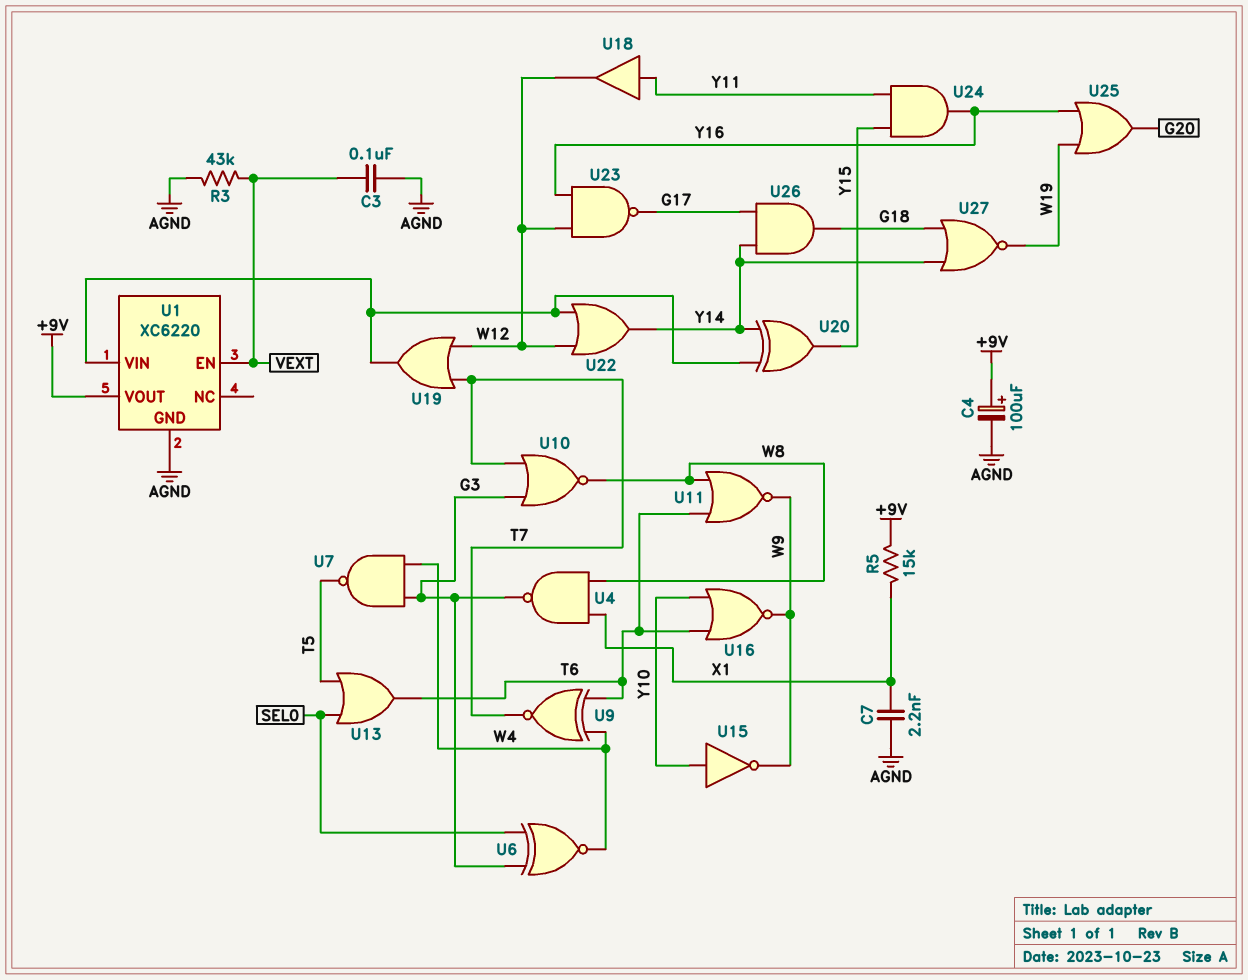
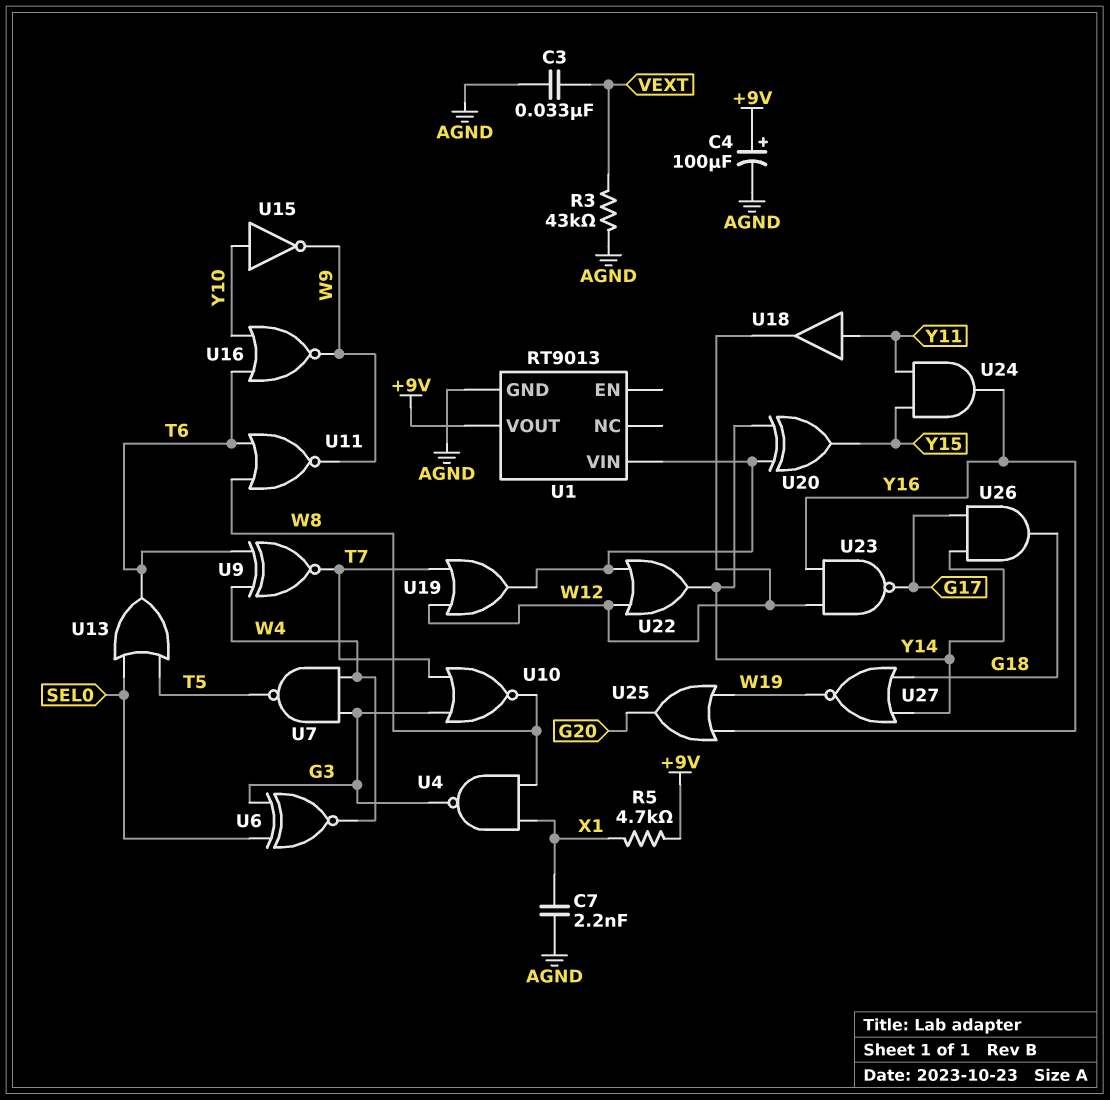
C3: 100nF (AGND, VEXT) -> 33nF (AGND, VEXT)
R5: 15k (+9V, X1) -> 4.7k (+9V, X1)
U1: XC6220 -> RT9013
U1 pin EN: VEXT -> none

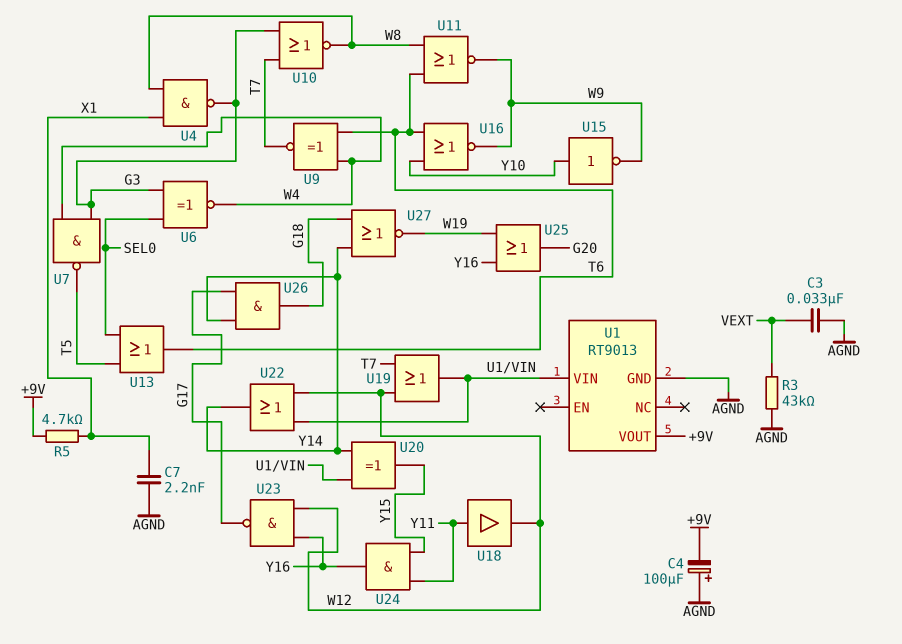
C4: 100uF (plus +9V, minus AGND) -> 100uF (plus AGND, minus +9V)

